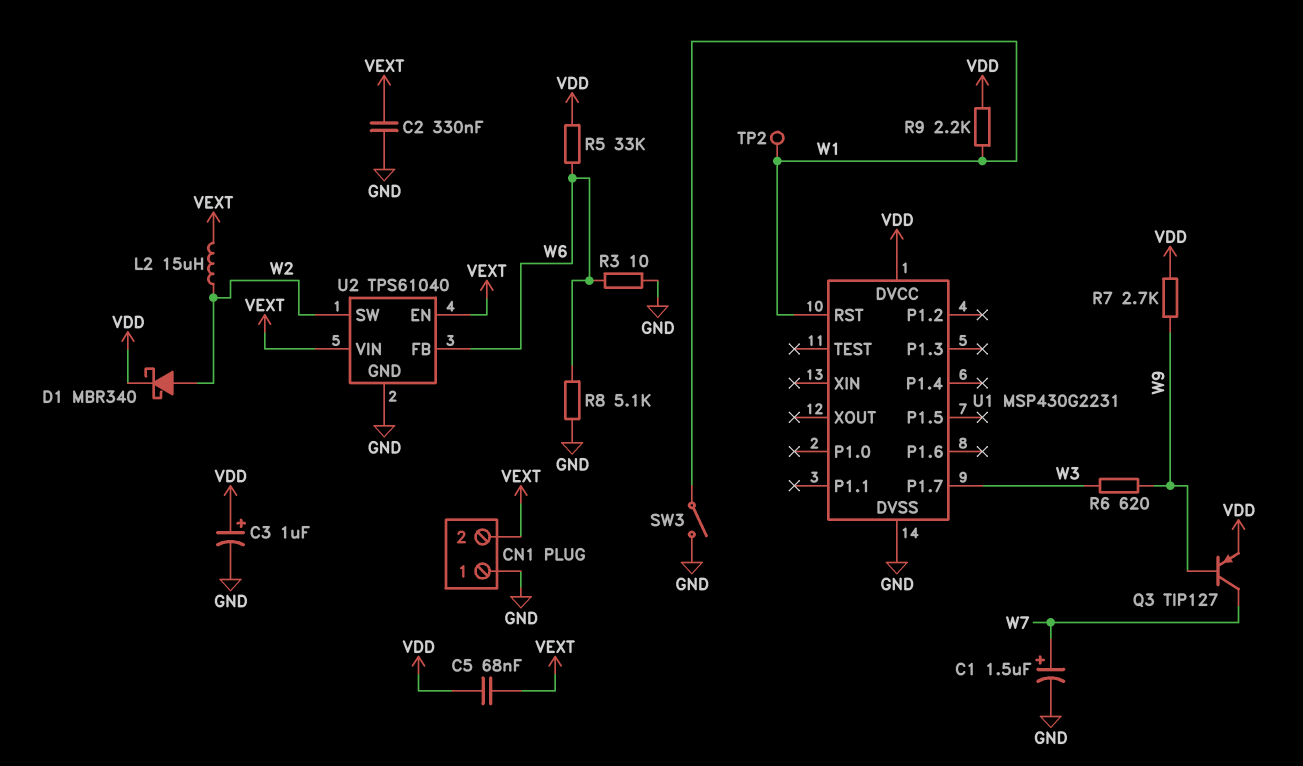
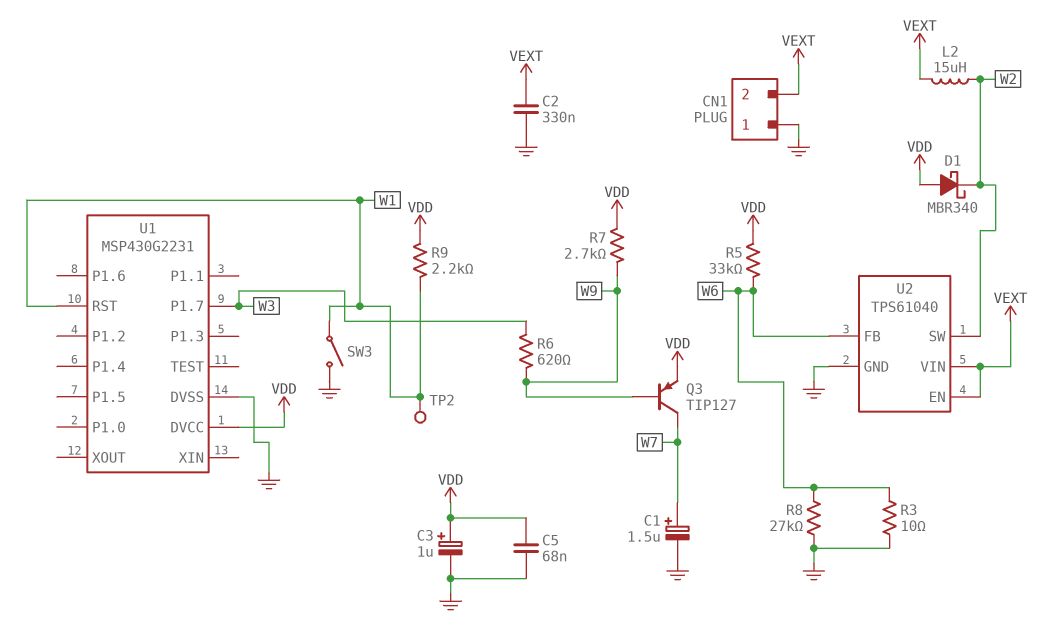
C5: 68nF (VDD, VEXT) -> 68nF (GND, VDD)
D1: schottky MBR340 (A W2, K VDD) -> schottky MBR340 (A VDD, K W2)
R8: 5.1k (GND, W6) -> 27k (GND, W6)

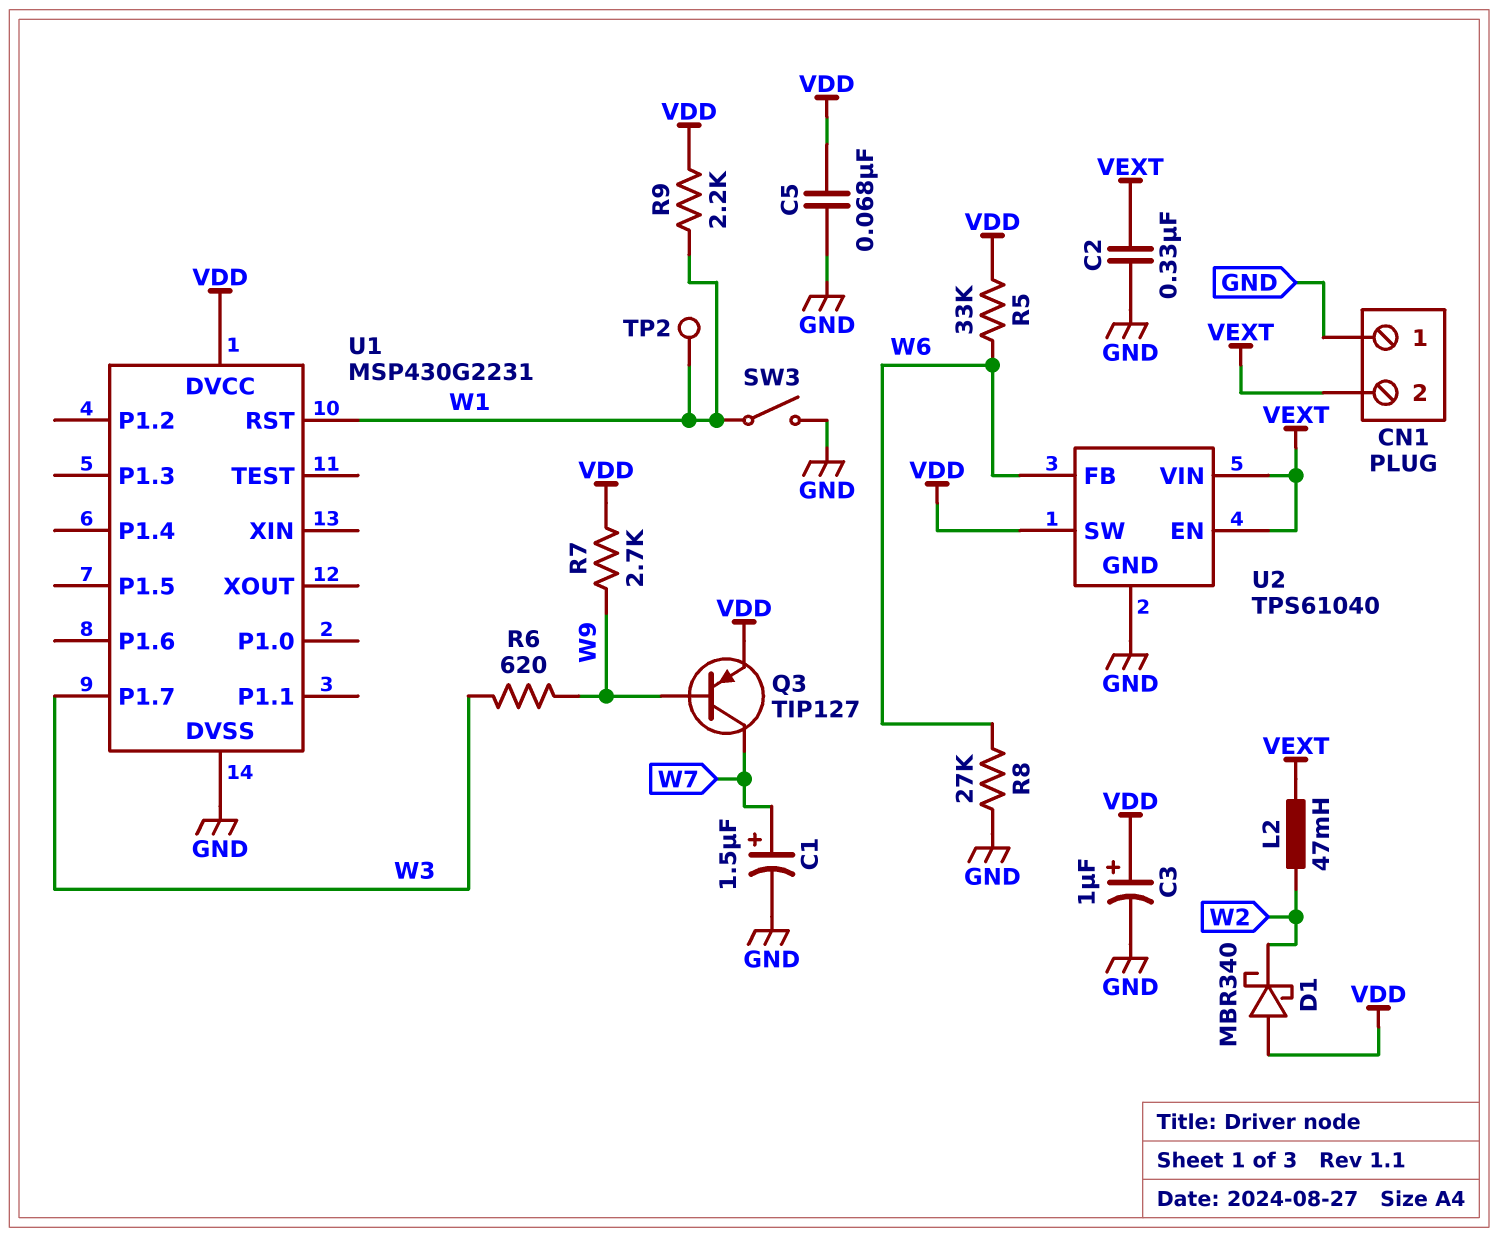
L2: 15uH (VEXT, W2) -> 47mH (VEXT, W2)
R3: 10 (GND, W6) -> none
U2 pin SW: W2 -> VDD

